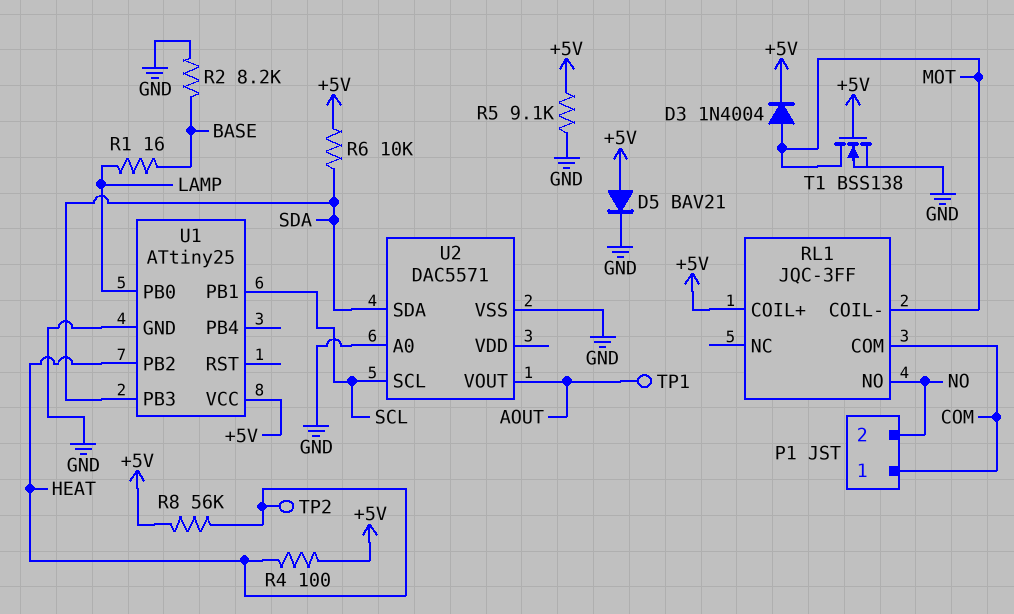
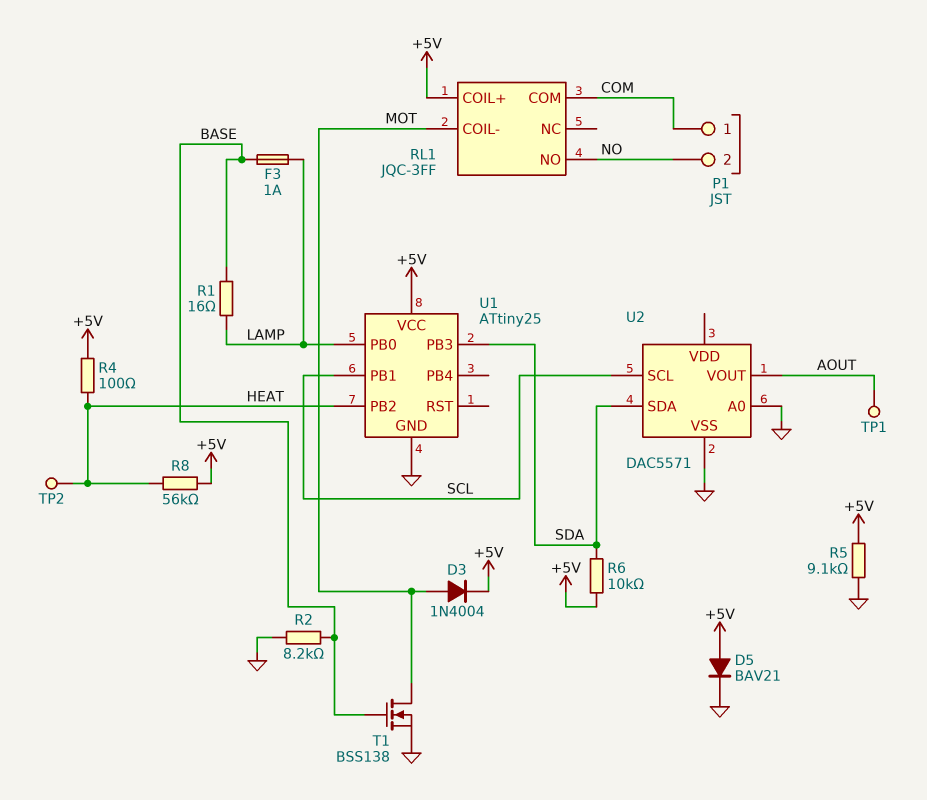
F3: none -> 1A (BASE, LAMP)
T1: NMOS BSS138 (G +5V, D MOT, S GND) -> NMOS BSS138 (G BASE, D MOT, S GND)

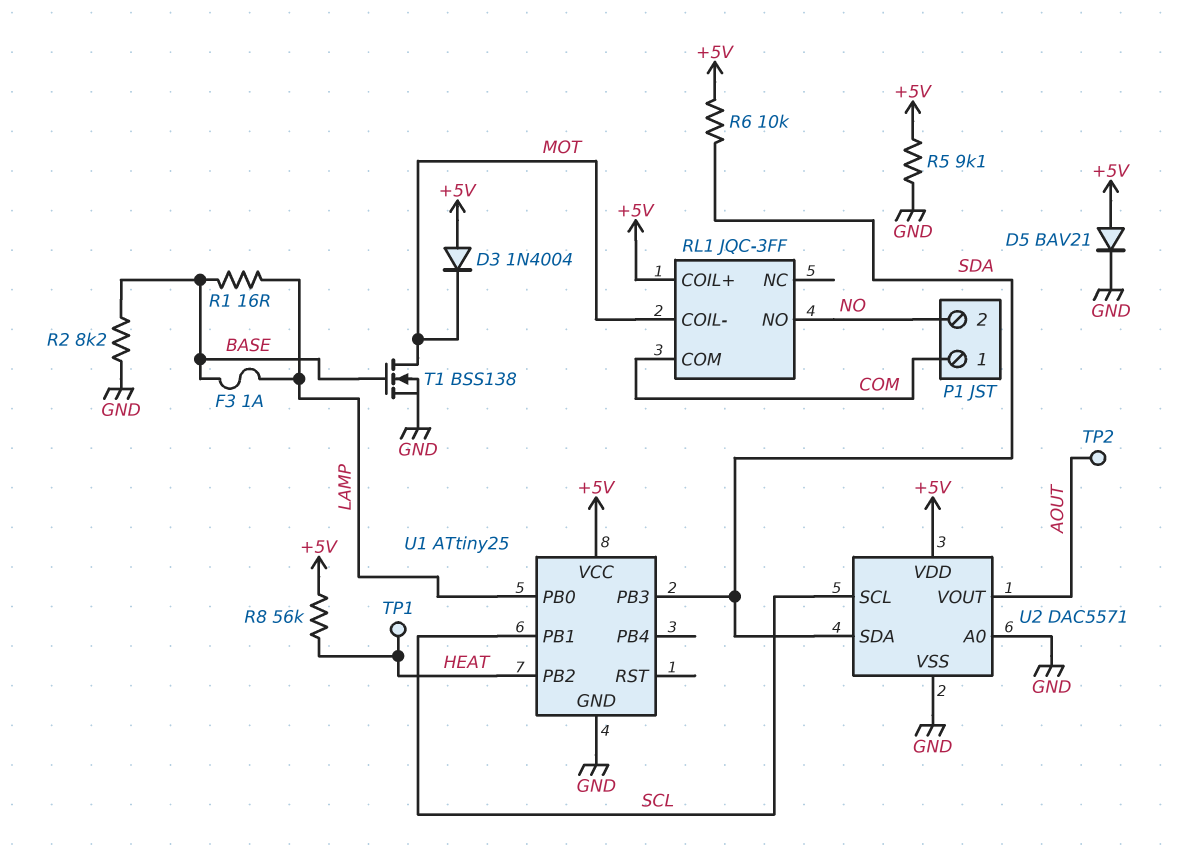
D3: diode 1N4004 (A MOT, K +5V) -> diode 1N4004 (A +5V, K MOT)
R4: 100 (+5V, HEAT) -> none
TP1: test point (AOUT) -> test point (HEAT)
TP2: test point (HEAT) -> test point (AOUT)
U2 pin VDD: none -> +5V

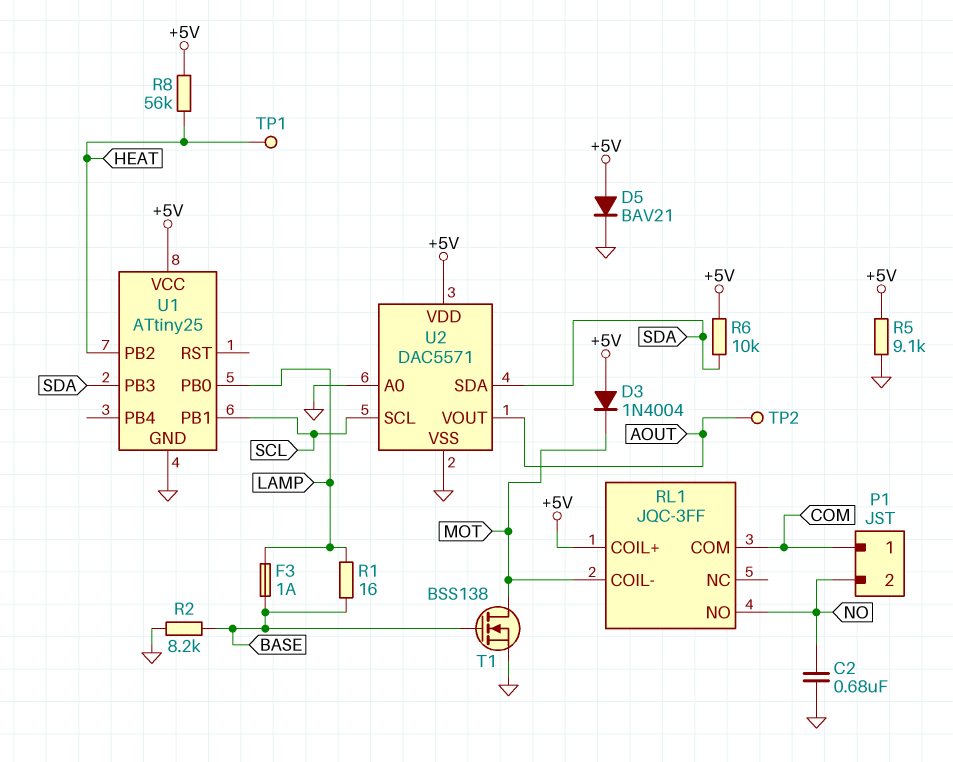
C2: none -> 680nF (GND, NO)

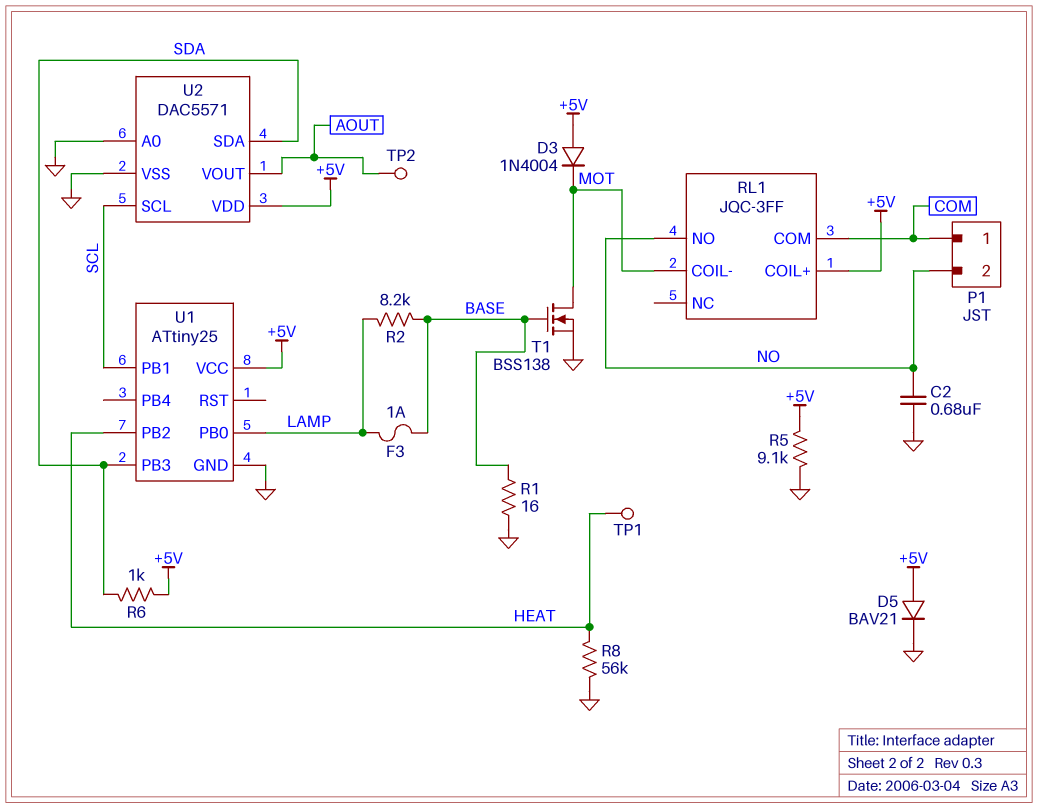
R1: 16 (BASE, LAMP) -> 16 (BASE, GND)
R2: 8.2k (BASE, GND) -> 8.2k (BASE, LAMP)
R6: 10k (+5V, SDA) -> 1k (+5V, SDA)
R8: 56k (+5V, HEAT) -> 56k (GND, HEAT)

